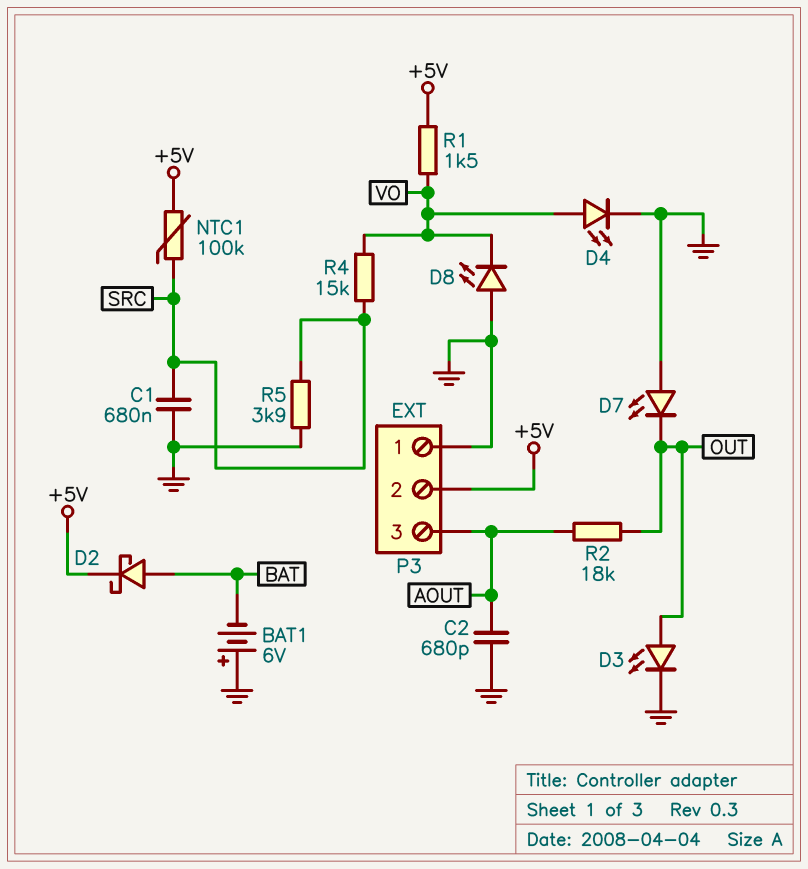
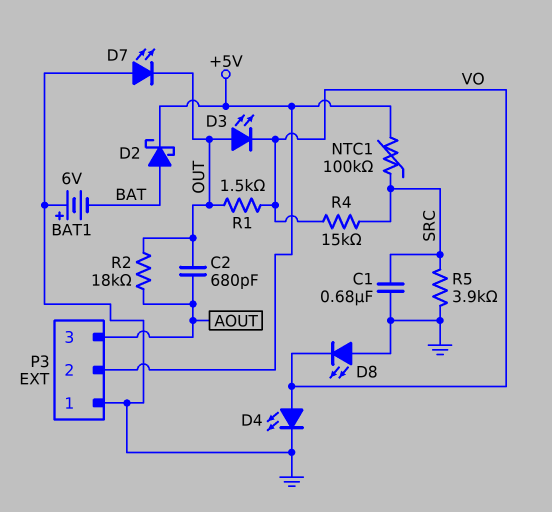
C2: 680pF (AOUT, GND) -> 680pF (AOUT, OUT)
D3: LED (A OUT, K GND) -> LED (A OUT, K VO)
R1: 1.5k (+5V, VO) -> 1.5k (OUT, VO)

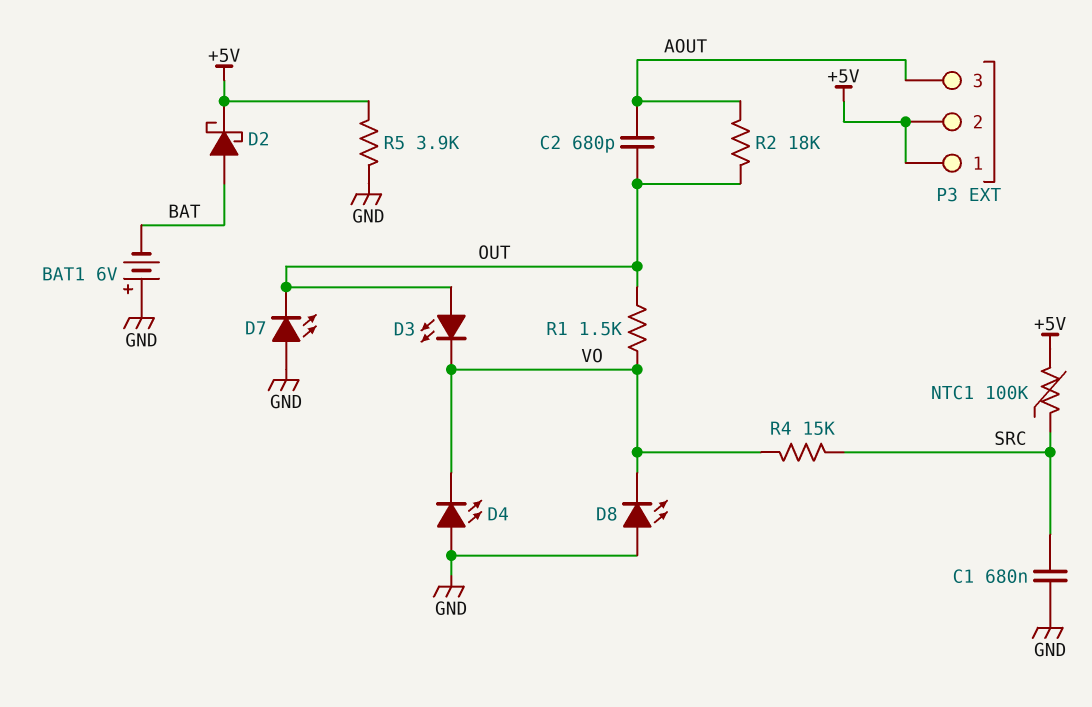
D4: LED (A VO, K GND) -> LED (A GND, K VO)
P3 pin 1: GND -> +5V
R5: 3.9k (GND, SRC) -> 3.9k (+5V, GND)

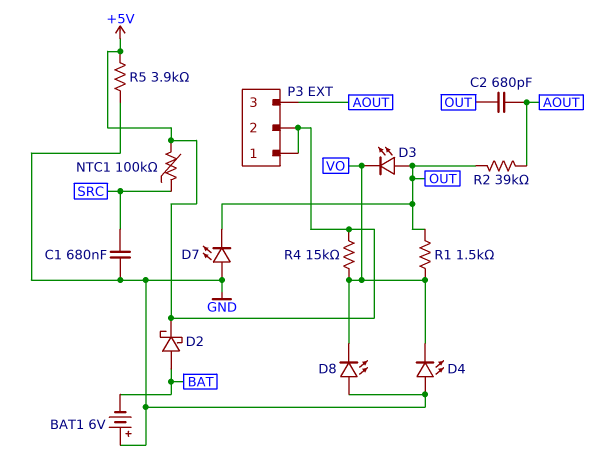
R2: 18k (AOUT, OUT) -> 39k (AOUT, OUT)
R4: 15k (SRC, VO) -> 15k (+5V, VO)

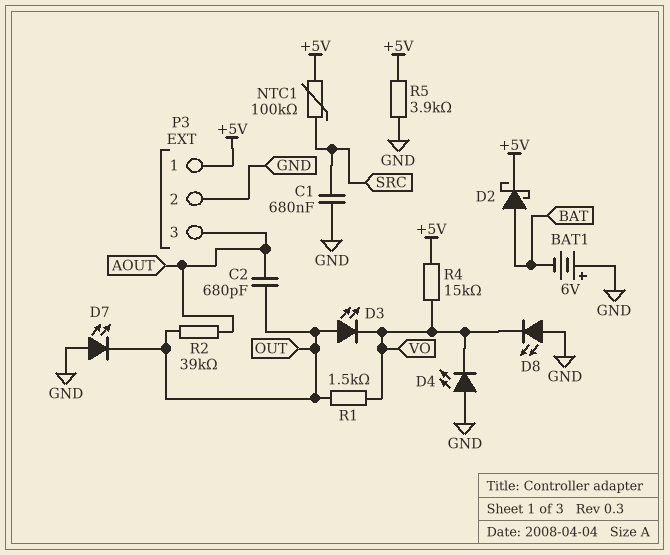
P3 pin 2: +5V -> GND

